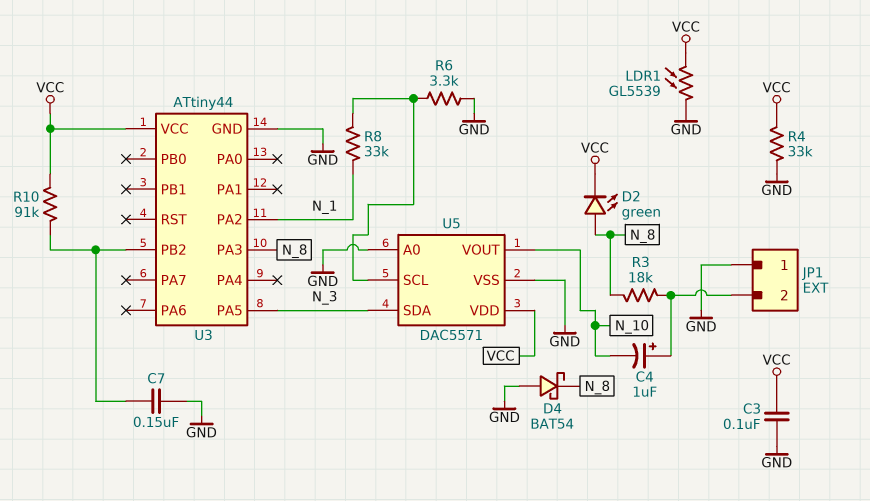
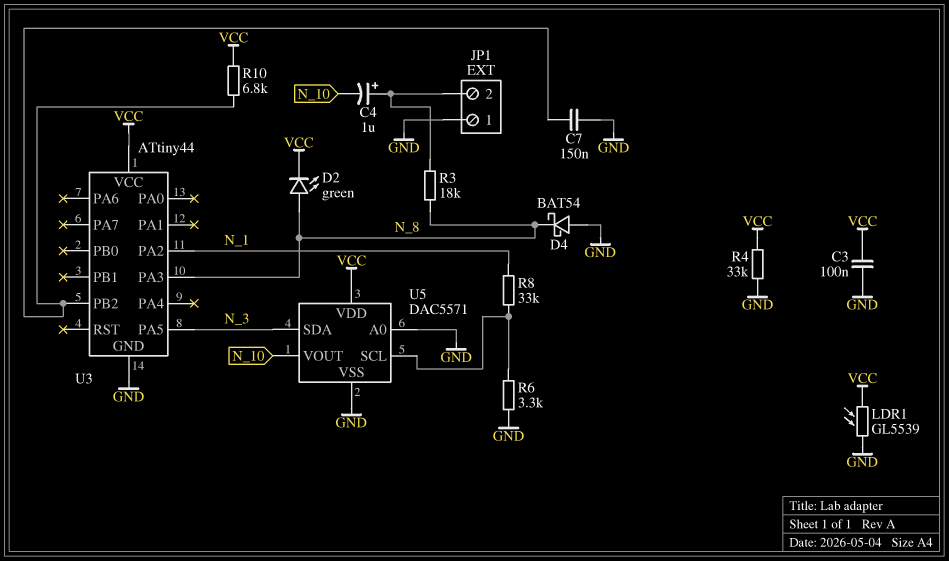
R10: 91k (U3/PB2, VCC) -> 6.8k (U3/PB2, VCC)

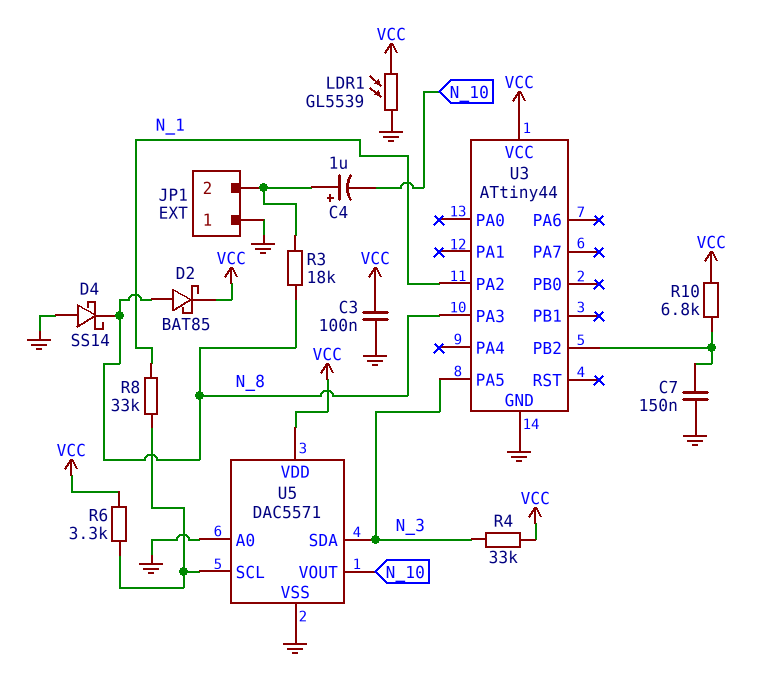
D2: LED green (A N_8, K VCC) -> schottky BAT85 (A N_8, K VCC)
D4: schottky BAT54 (A GND, K N_8) -> schottky SS14 (A GND, K N_8)
R4: 33k (GND, VCC) -> 33k (N_3, VCC)
R6: 3.3k (GND, U5/SCL) -> 3.3k (U5/SCL, VCC)

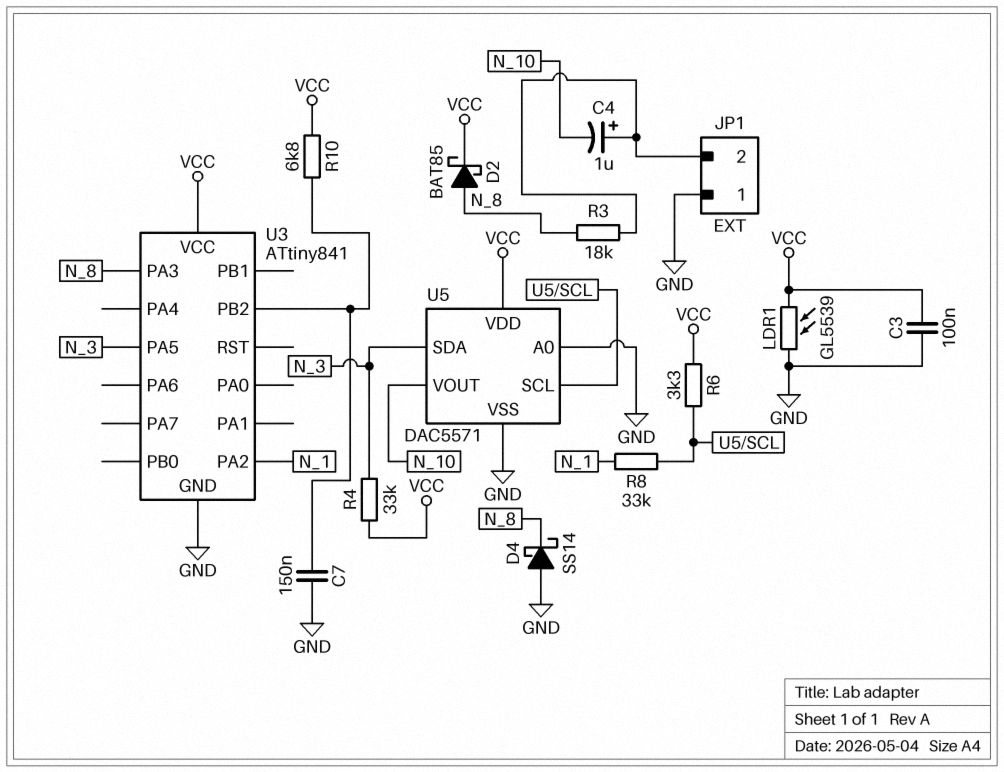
U3: ATtiny44 -> ATtiny841

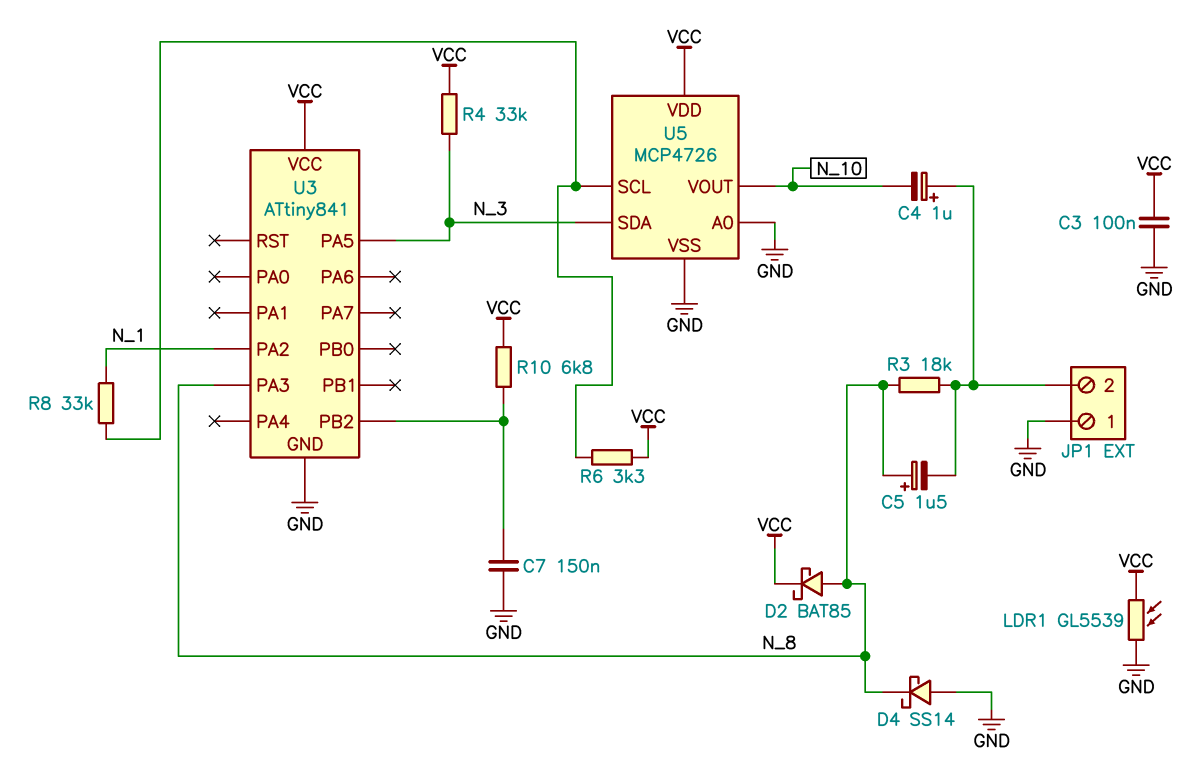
C5: none -> 1.5uF (plus N_8, minus JP1/2)
U5: DAC5571 -> MCP4726

